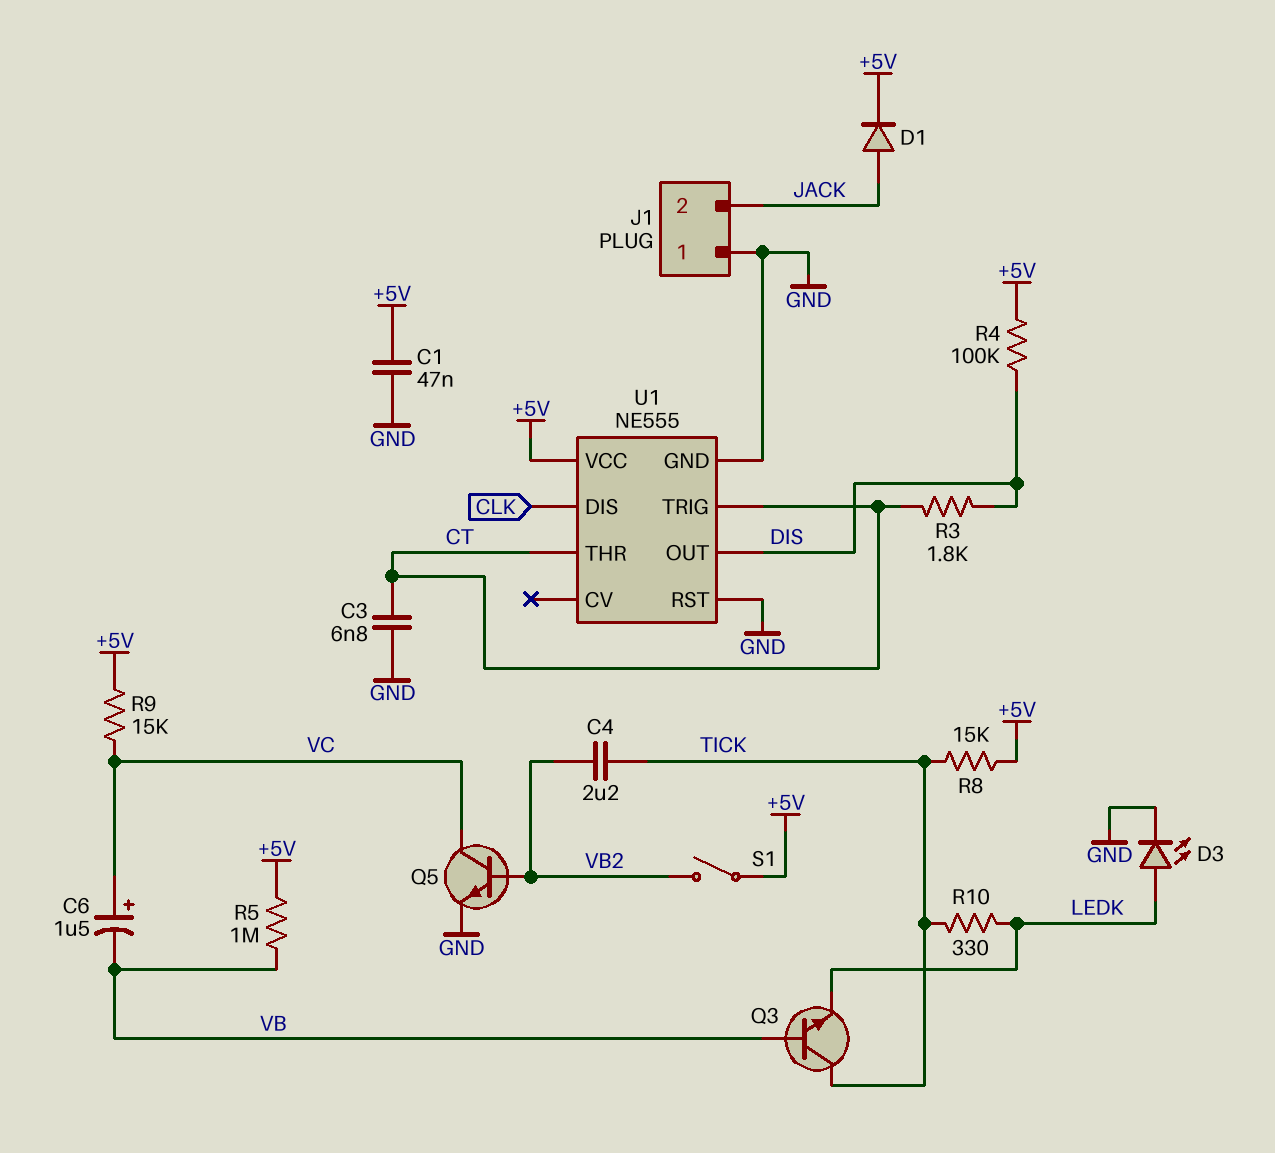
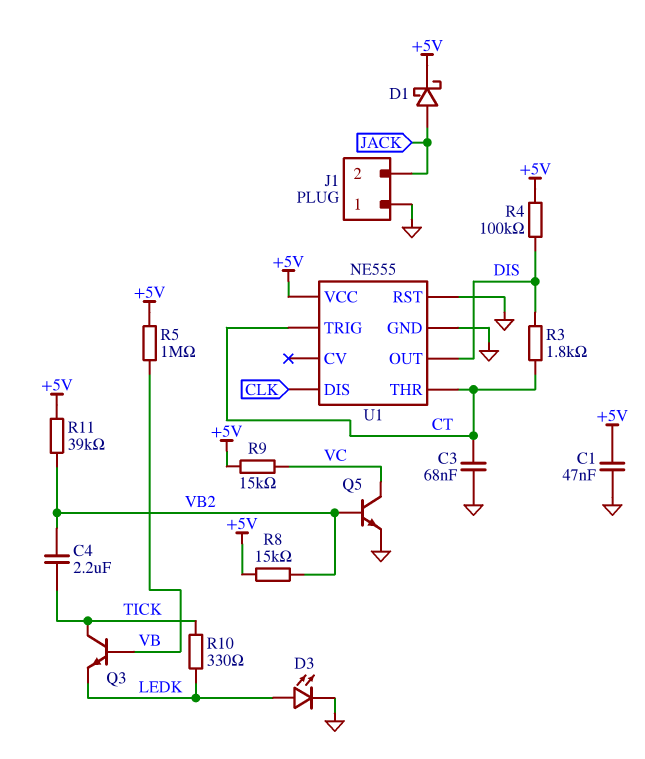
C3: 6.8nF (CT, GND) -> 68nF (CT, GND)
C6: 1.5uF (plus VC, minus VB) -> none
D1: diode (A JACK, K +5V) -> schottky (A JACK, K +5V)
R8: 15k (+5V, TICK) -> 15k (+5V, VB2)
R11: none -> 39k (+5V, VB2)
S1: switch (+5V, VB2) -> none

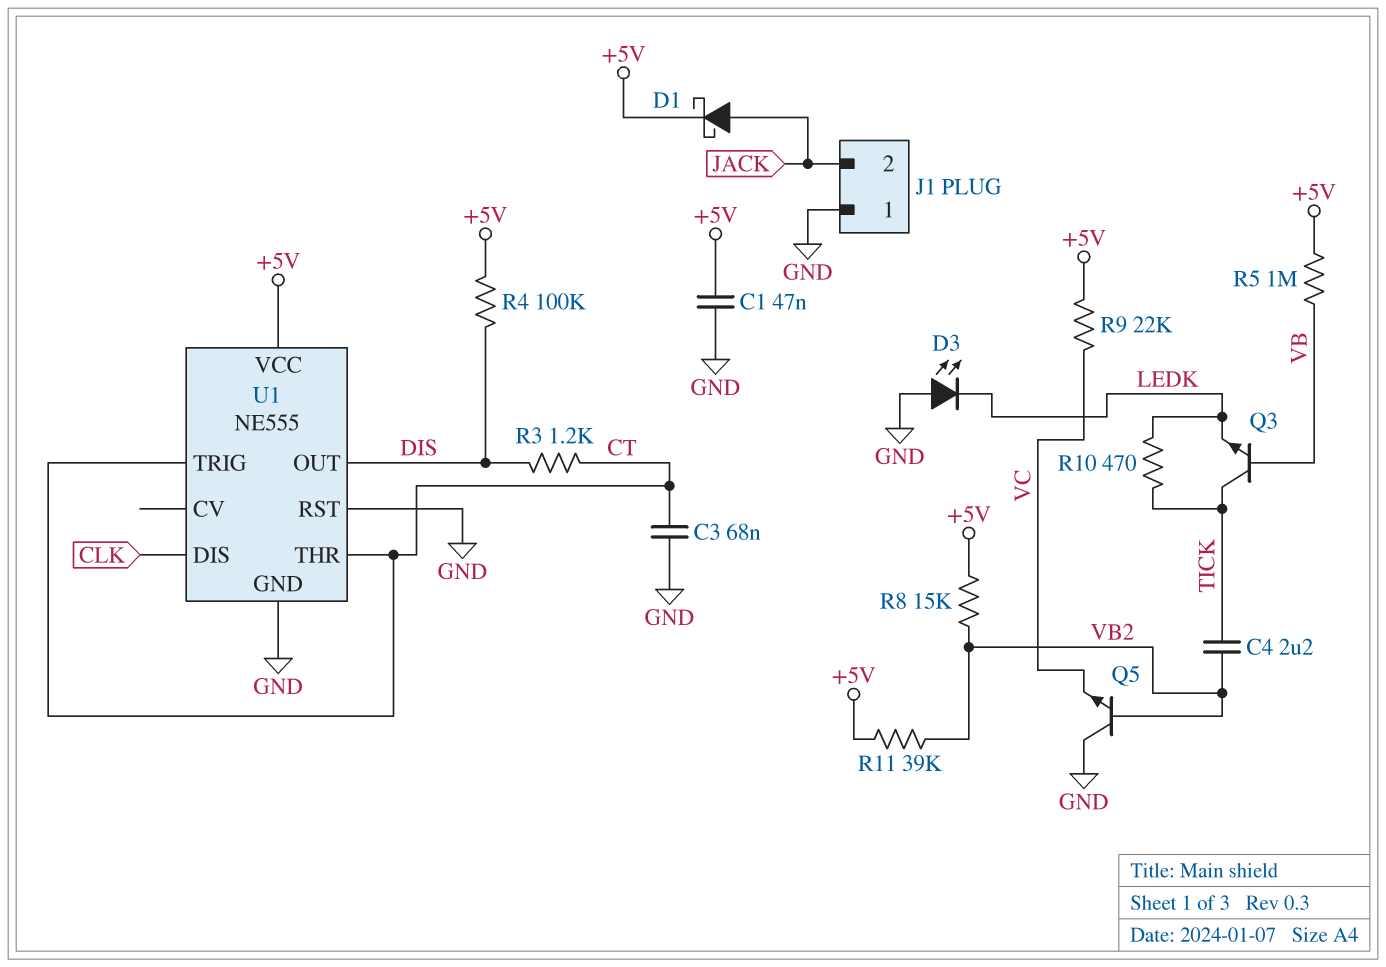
D3: LED (A LEDK, K GND) -> LED (A GND, K LEDK)
Q5: NPN (B VB2, C VC, E GND) -> NPN (B VB2, C GND, E VC)
R3: 1.8k (CT, DIS) -> 1.2k (CT, DIS)
R9: 15k (+5V, VC) -> 22k (+5V, VC)
R10: 330 (LEDK, TICK) -> 470 (LEDK, TICK)

